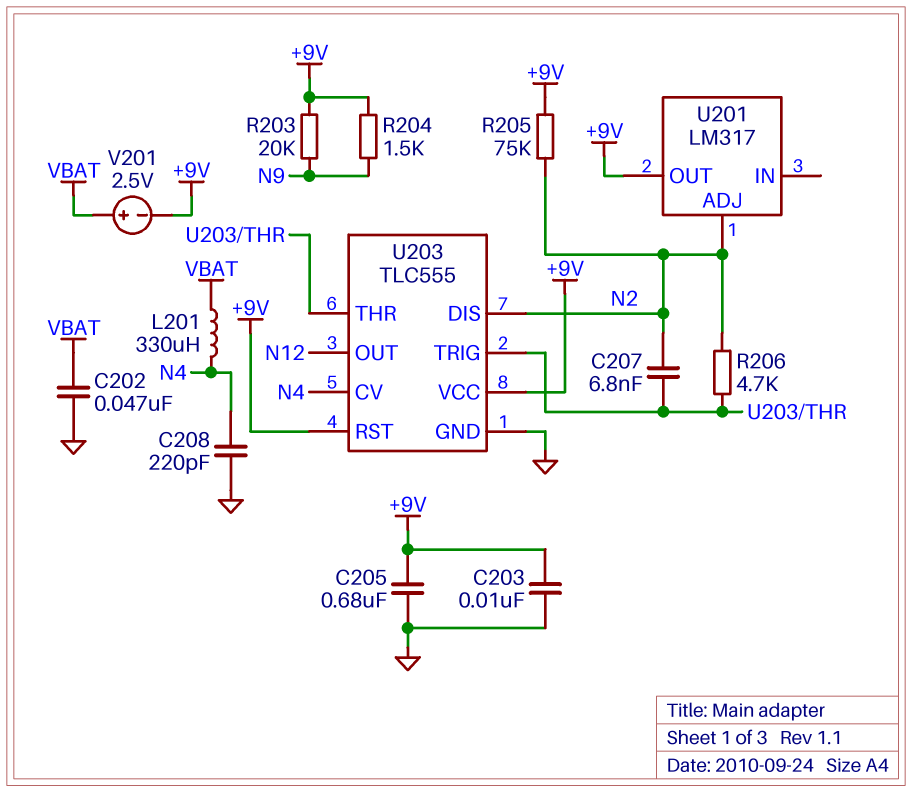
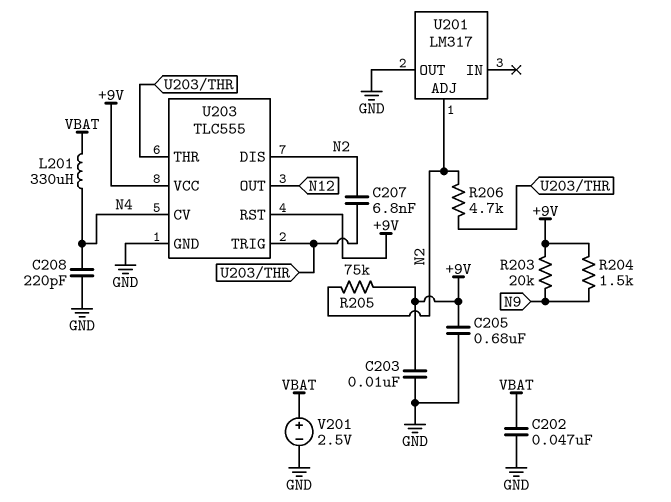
U201 pin OUT: +9V -> GND
V201: 2.5V (plus VBAT, minus +9V) -> 2.5V (plus VBAT, minus GND)

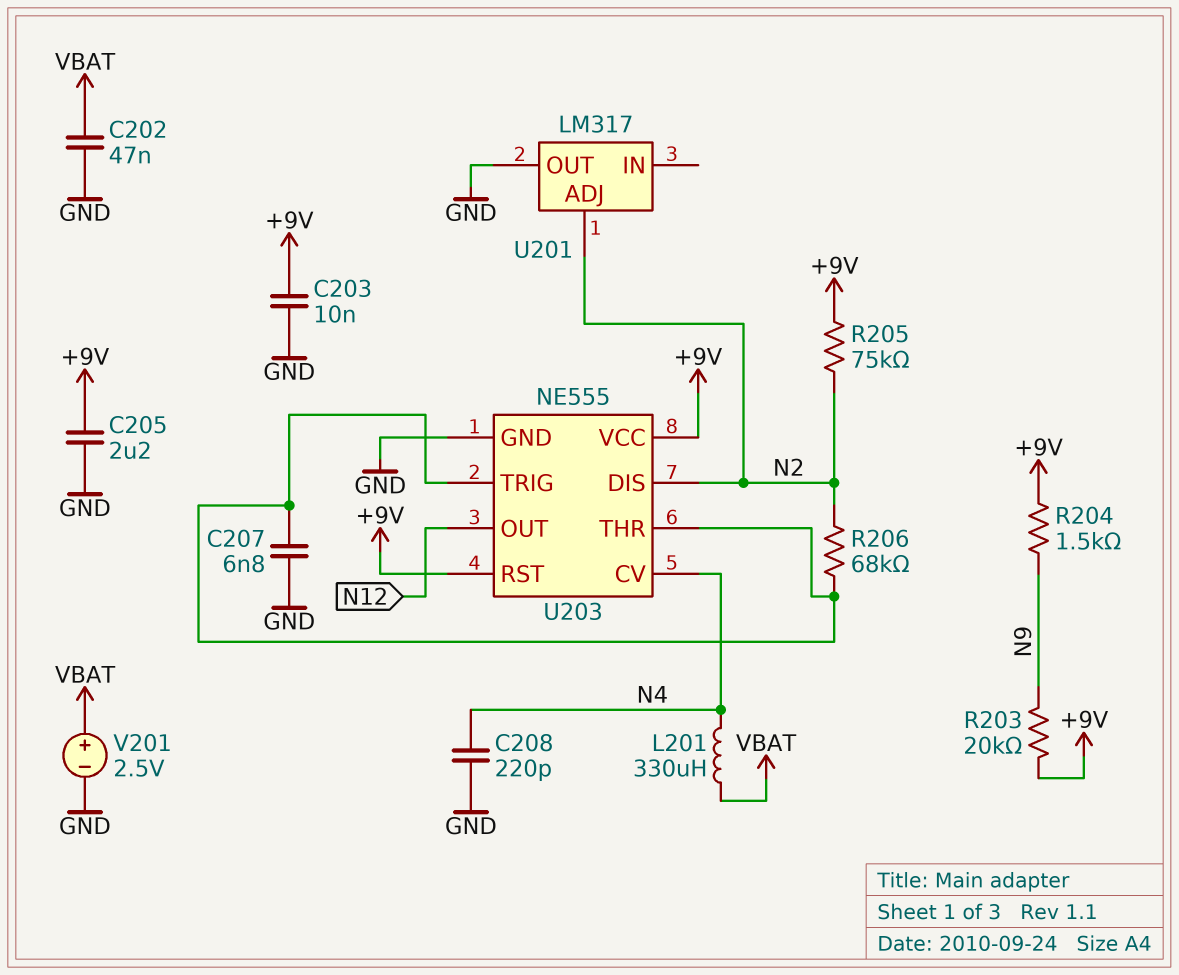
C205: 680nF (+9V, GND) -> 2.2uF (+9V, GND)
C207: 6.8nF (N2, U203/THR) -> 6.8nF (GND, U203/THR)
R206: 4.7k (N2, U203/THR) -> 68k (N2, U203/THR)
U203: TLC555 -> NE555

